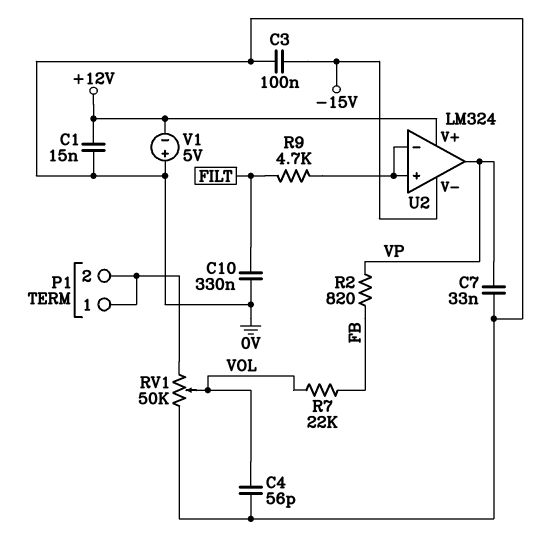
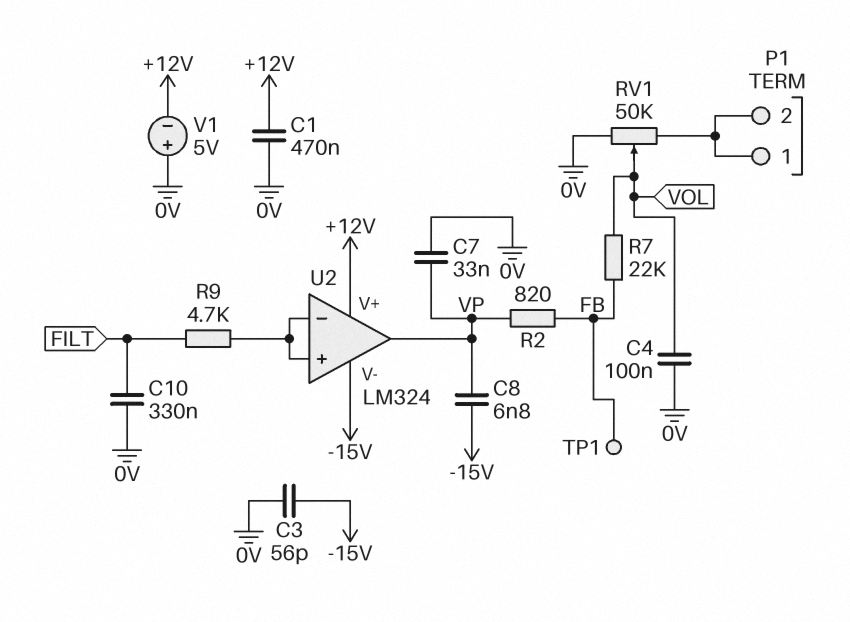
C1: 15nF (+12V, 0V) -> 470nF (+12V, 0V)
C3: 100nF (-15V, 0V) -> 56pF (-15V, 0V)
C4: 56pF (0V, VOL) -> 100nF (0V, VOL)
C8: none -> 6.8nF (-15V, VP)
TP1: none -> test point (FB)

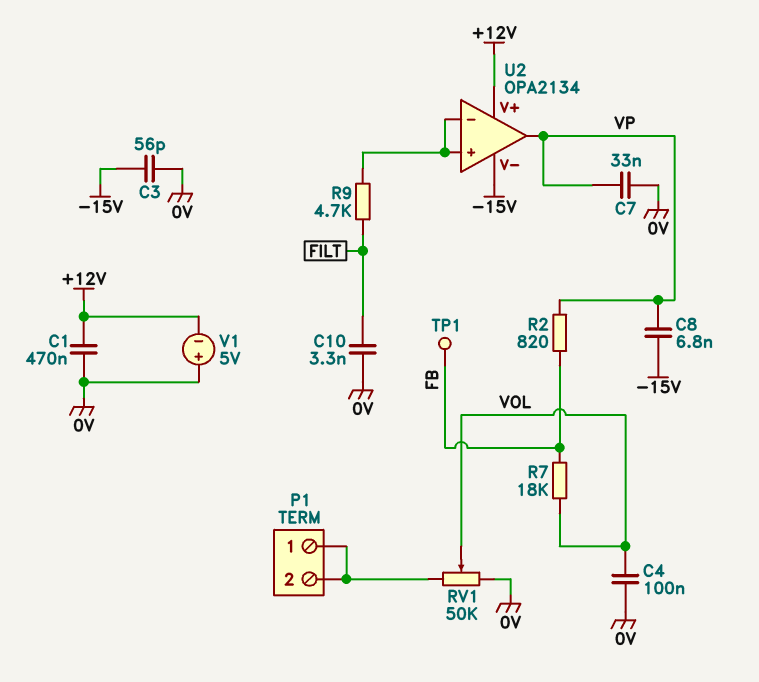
C10: 330nF (0V, FILT) -> 3.3nF (0V, FILT)
R7: 22k (FB, VOL) -> 18k (FB, VOL)
U2: LM324 -> OPA2134

